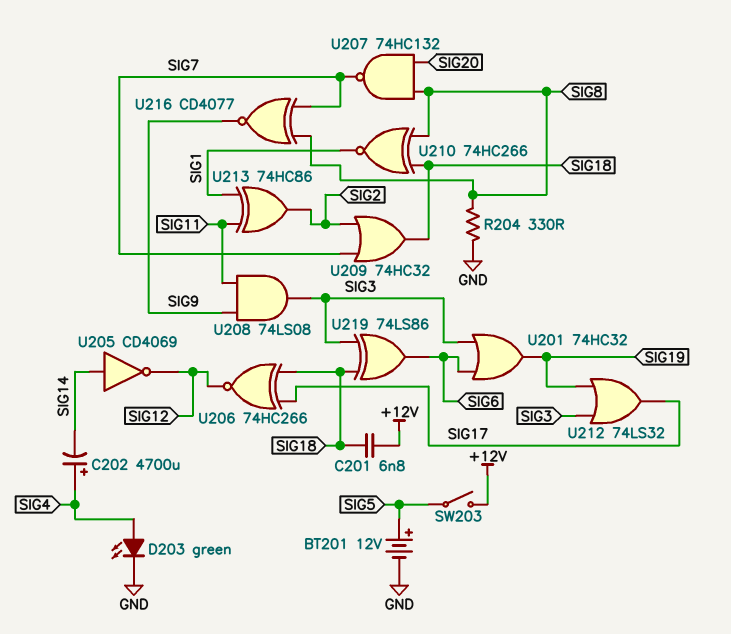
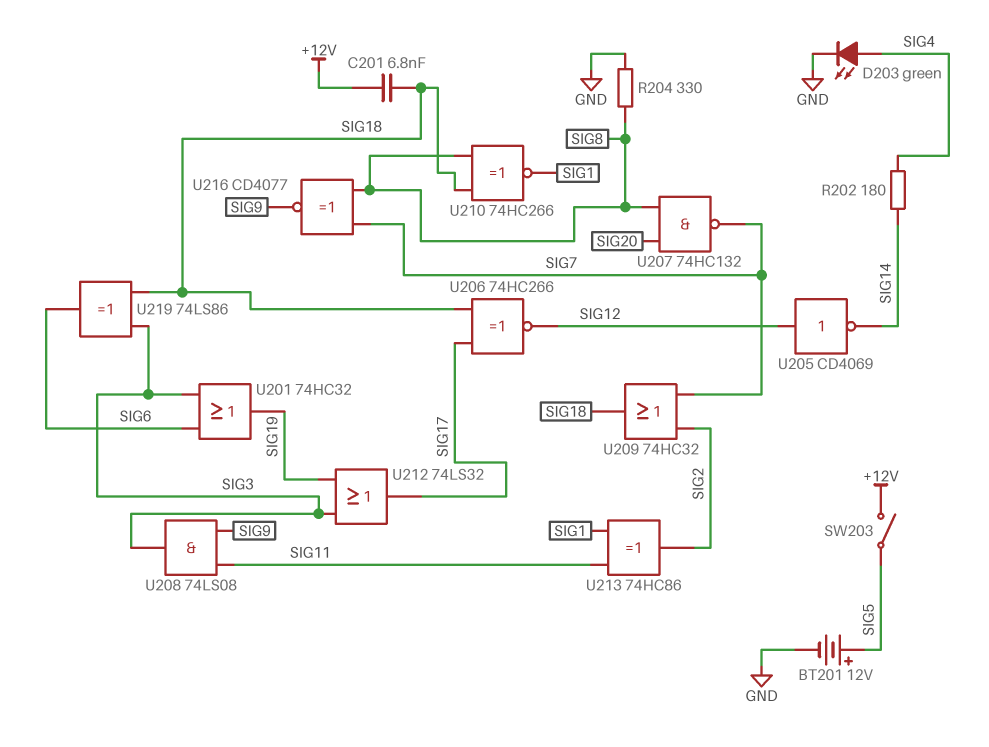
C202: 4700uF (plus SIG4, minus SIG14) -> none
R202: none -> 180 (SIG4, SIG14)
U205: NOT CD4069 (in SIG14, out SIG12) -> NOT CD4069 (in SIG12, out SIG14)

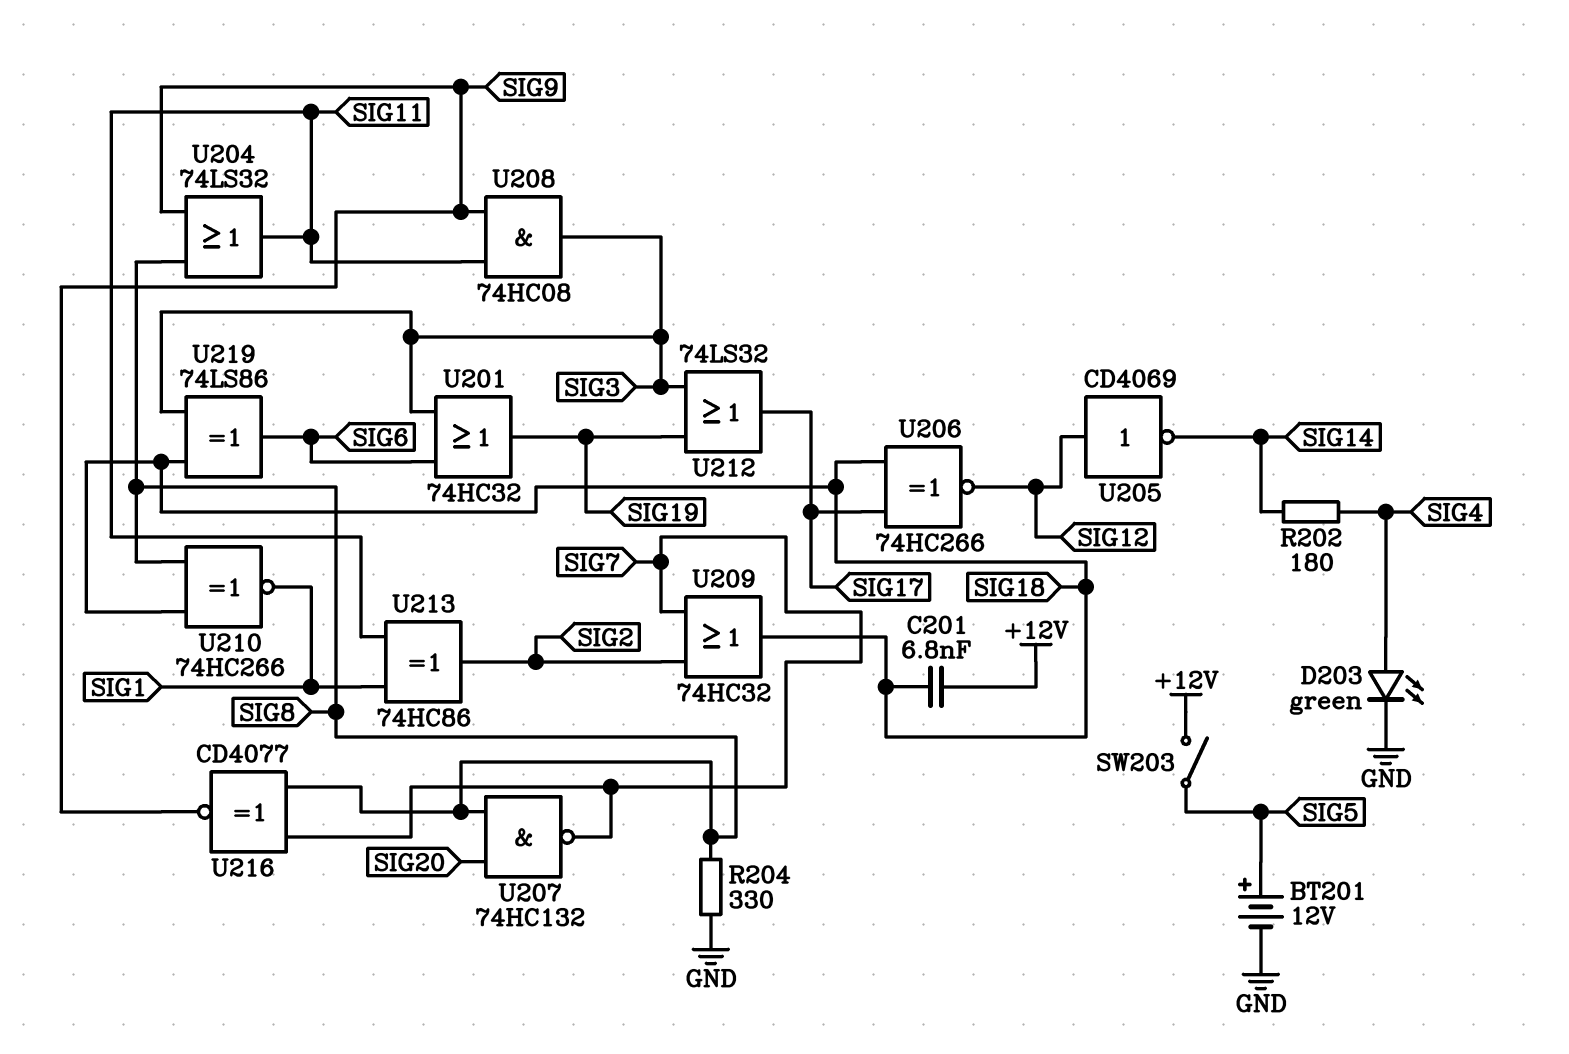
U204: none -> OR 74LS32 (in SIG8, in SIG9, out SIG11)
U208: AND 74LS08 (in SIG9, in SIG11, out SIG3) -> AND 74HC08 (in SIG9, in SIG11, out SIG3)

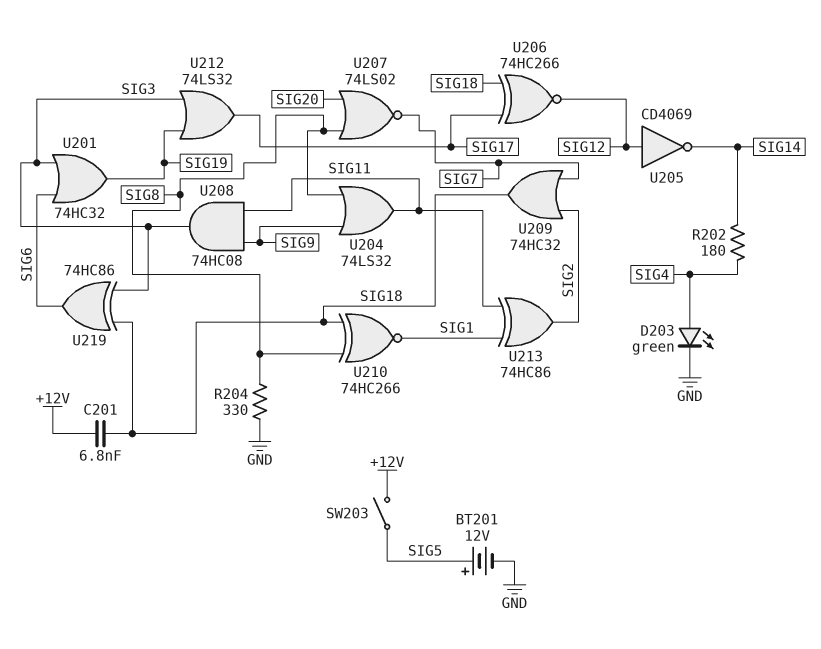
U207: NAND 74HC132 (in SIG8, in SIG20, out SIG7) -> NOR 74LS02 (in SIG8, in SIG20, out SIG7)
U216: XNOR CD4077 (in SIG7, in SIG8, out SIG9) -> none
U219: XOR 74LS86 (in SIG3, in SIG18, out SIG6) -> XOR 74HC86 (in SIG3, in SIG18, out SIG6)

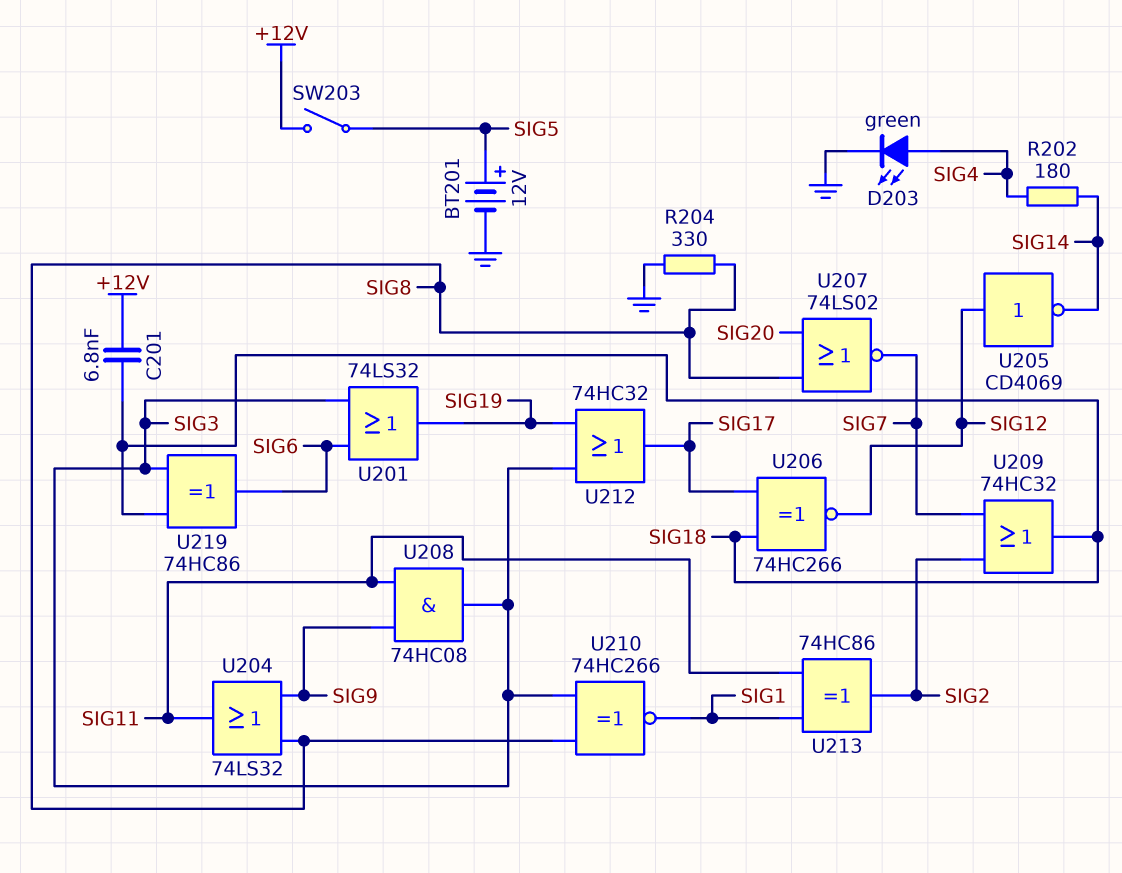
U201: OR 74HC32 (in SIG3, in SIG6, out SIG19) -> OR 74LS32 (in SIG3, in SIG6, out SIG19)
U210: XNOR 74HC266 (in SIG8, in SIG18, out SIG1) -> XNOR 74HC266 (in SIG3, in SIG8, out SIG1)
U212: OR 74LS32 (in SIG3, in SIG19, out SIG17) -> OR 74HC32 (in SIG3, in SIG19, out SIG17)

